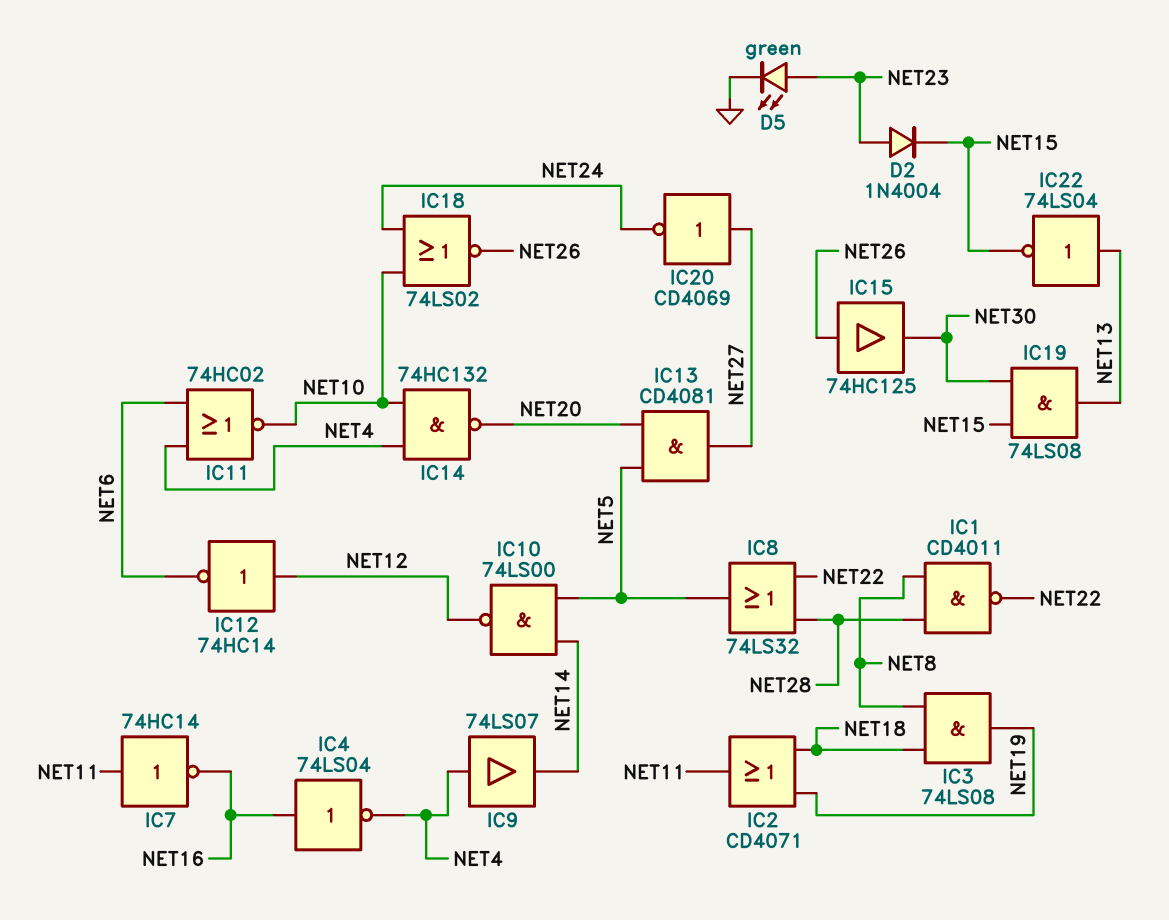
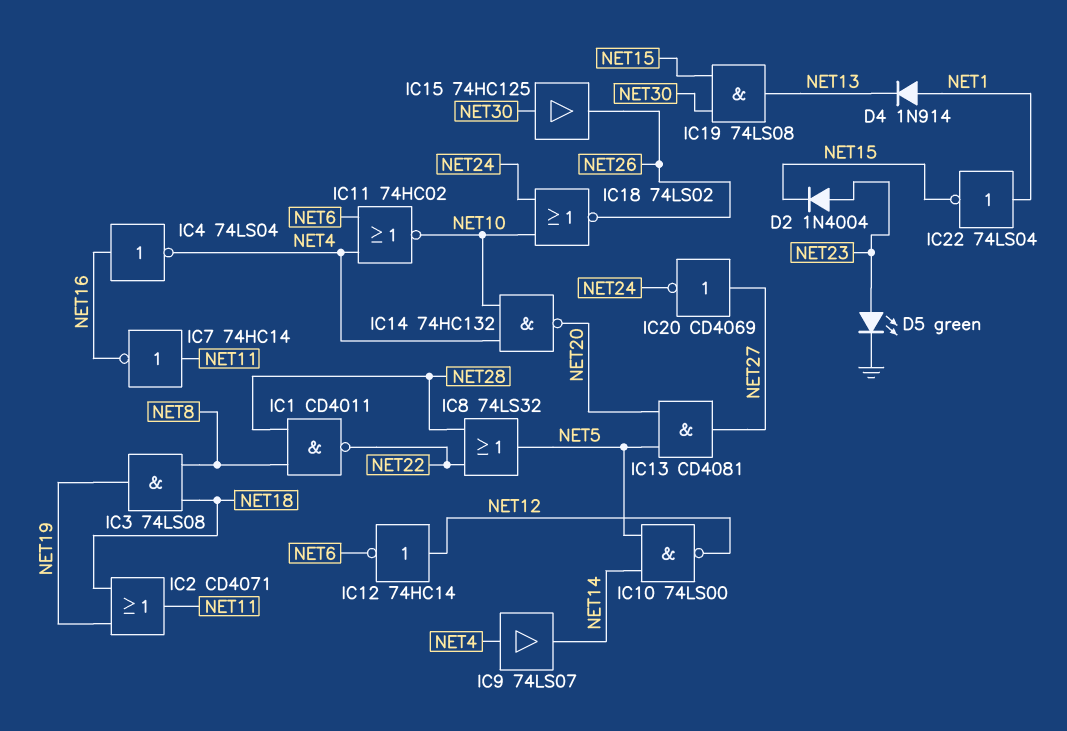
D4: none -> diode 1N914 (A NET1, K NET13)
IC15: buffer 74HC125 (in NET26, out NET30) -> buffer 74HC125 (in NET30, out NET26)
IC22: NOT 74LS04 (in NET13, out NET15) -> NOT 74LS04 (in NET1, out NET15)

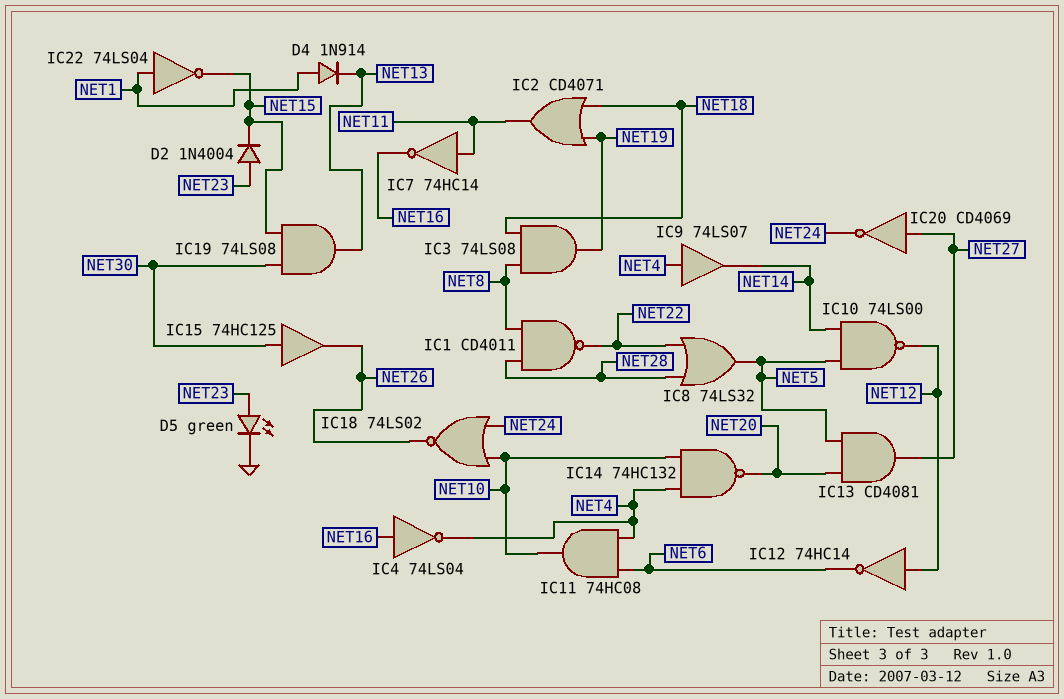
IC11: NOR 74HC02 (in NET4, in NET6, out NET10) -> AND 74HC08 (in NET4, in NET6, out NET10)

